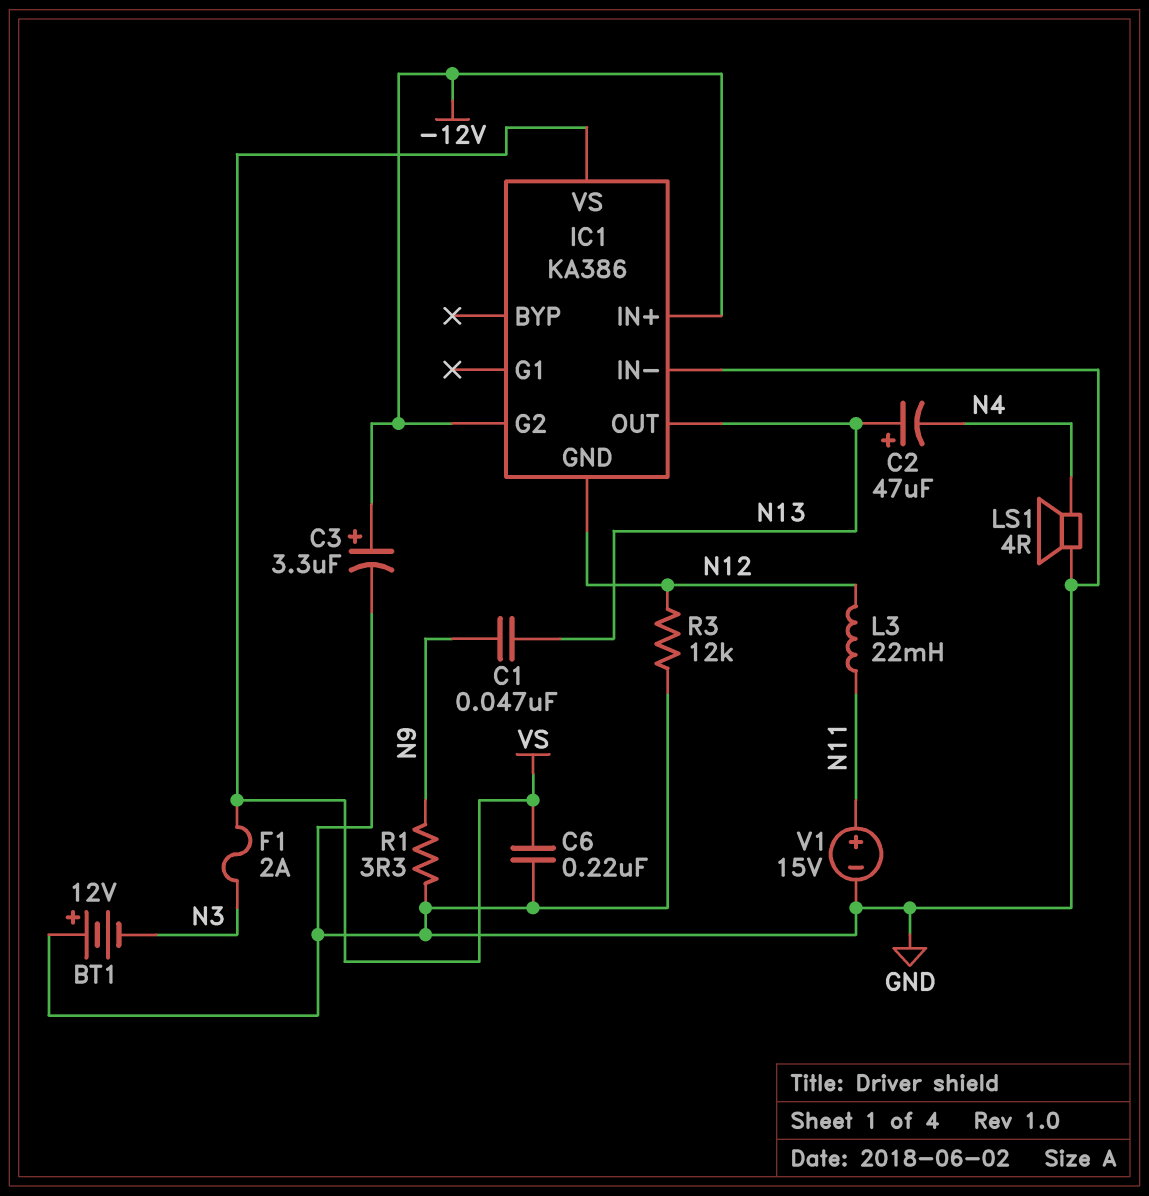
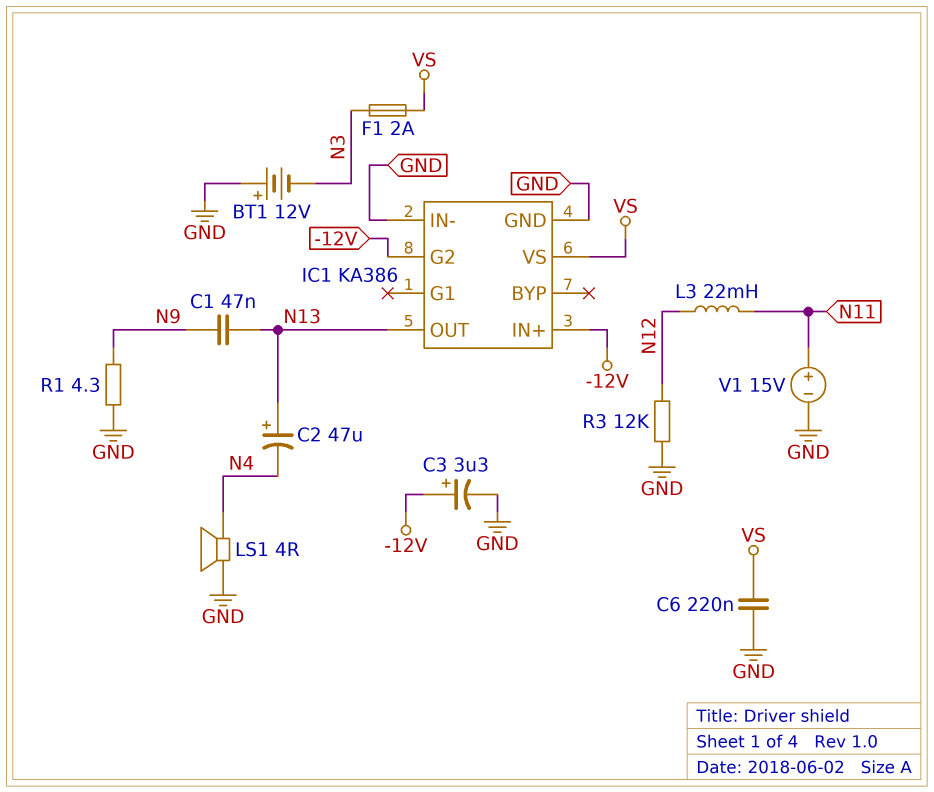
IC1 pin GND: N12 -> GND
R1: 3.3 (GND, N9) -> 4.3 (GND, N9)

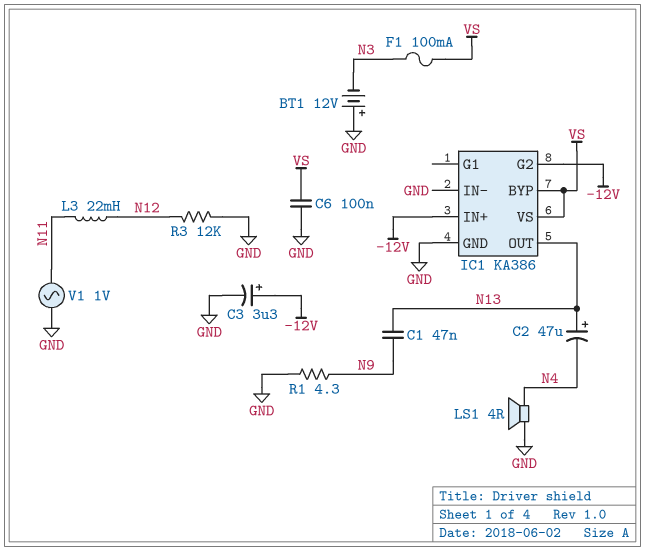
C6: 220nF (GND, VS) -> 100nF (GND, VS)
F1: 2A (N3, VS) -> 100mA (N3, VS)
IC1 pin BYP: none -> VS
V1: 15V (plus N11, minus GND) -> AC 1V (GND, N11)

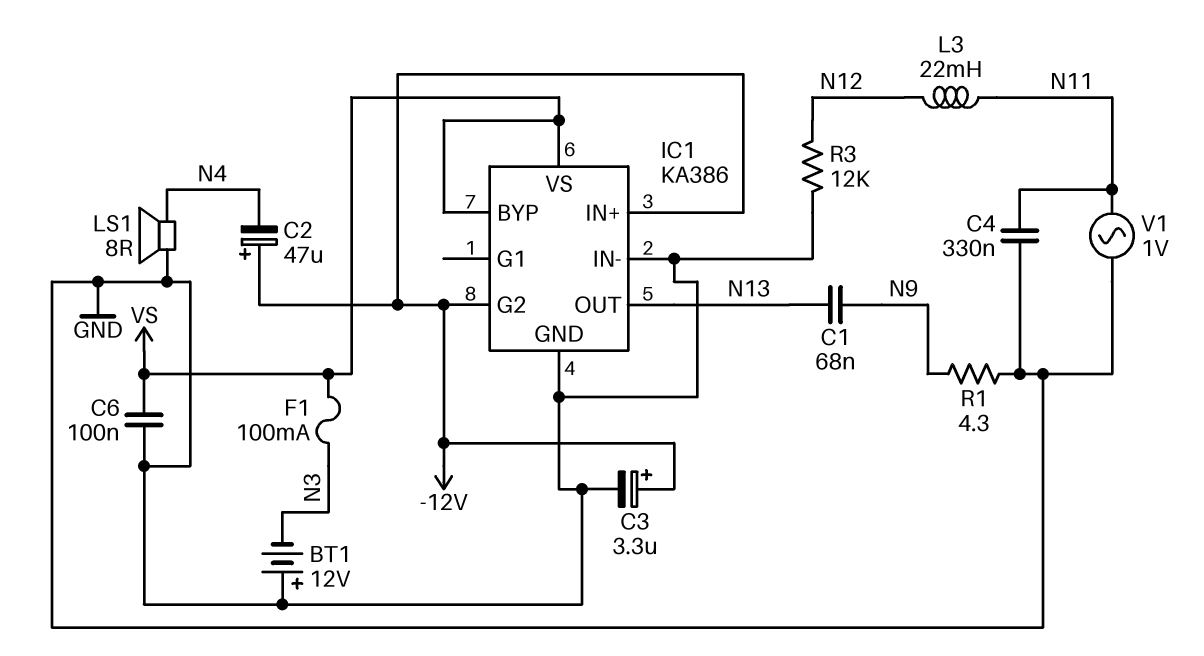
C1: 47nF (N9, N13) -> 68nF (N9, N13)
C2: 47uF (plus N13, minus N4) -> 47uF (plus -12V, minus N4)
C4: none -> 330nF (GND, N11)
LS1: speaker 4R (GND, N4) -> speaker 8R (GND, N4)

